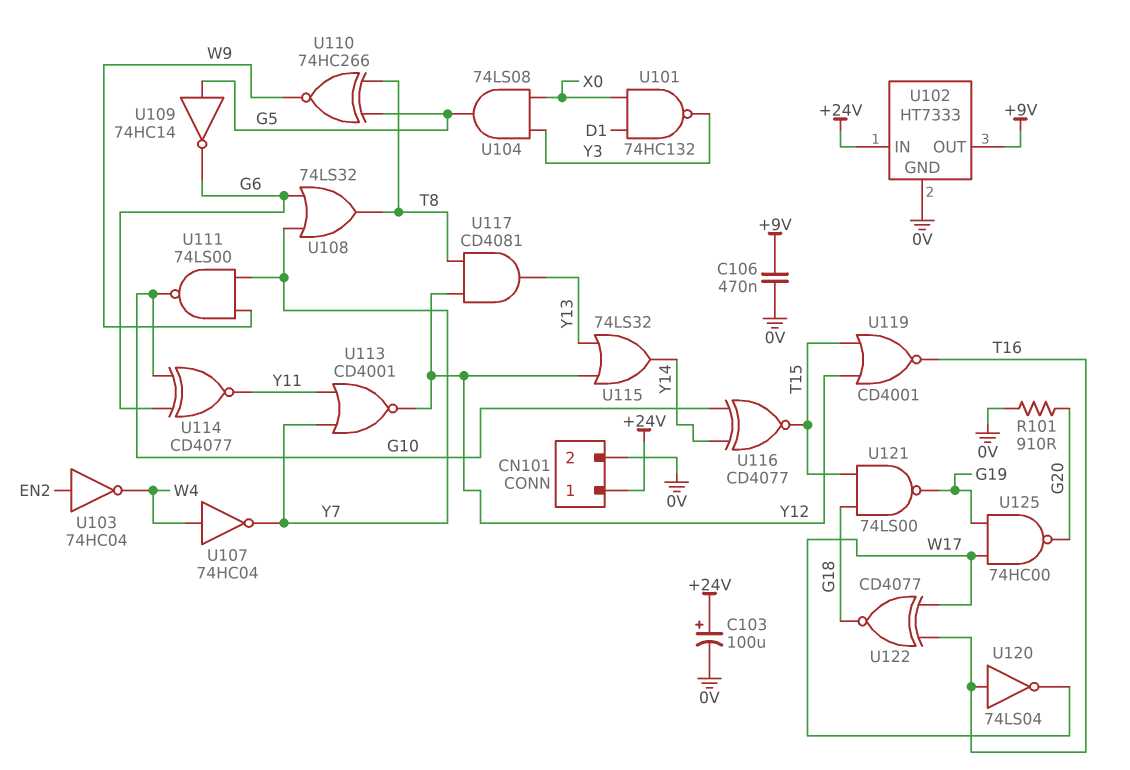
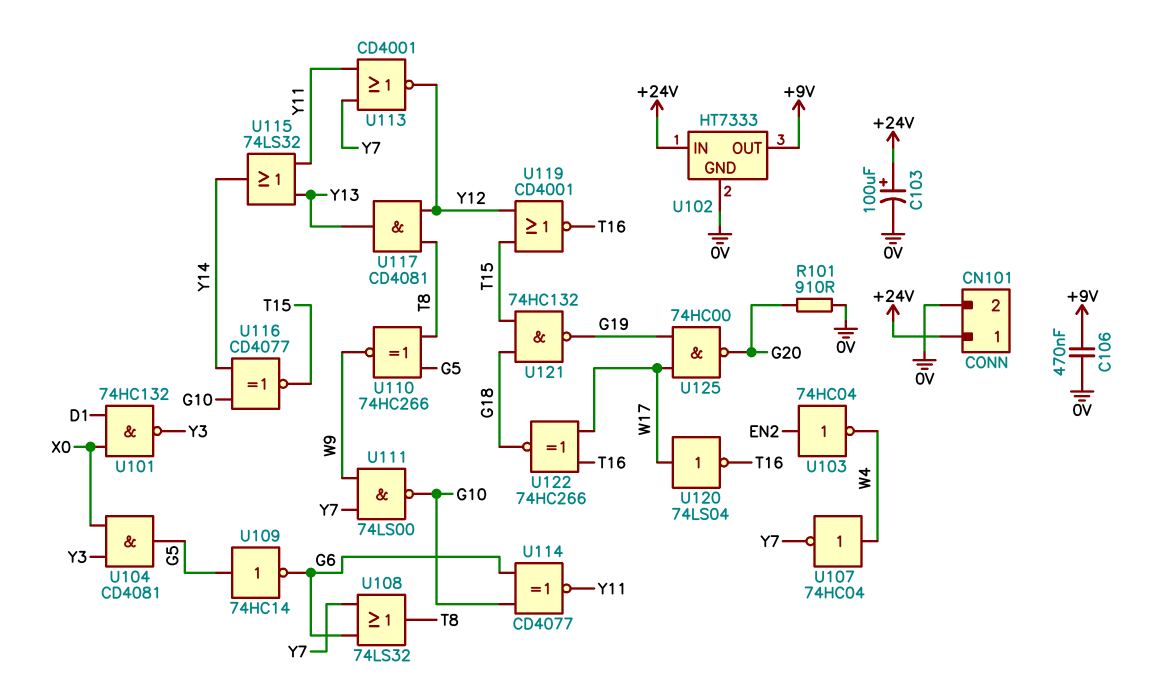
U104: AND 74LS08 (in X0, in Y3, out G5) -> AND CD4081 (in X0, in Y3, out G5)
U115: OR 74LS32 (in Y12, in Y13, out Y14) -> OR 74LS32 (in Y11, in Y13, out Y14)
U120: NOT 74LS04 (in T16, out W17) -> NOT 74LS04 (in W17, out T16)
U121: NAND 74LS00 (in G18, in T15, out G19) -> NAND 74HC132 (in G18, in T15, out G19)
U122: XNOR CD4077 (in T16, in W17, out G18) -> XNOR 74HC266 (in T16, in W17, out G18)

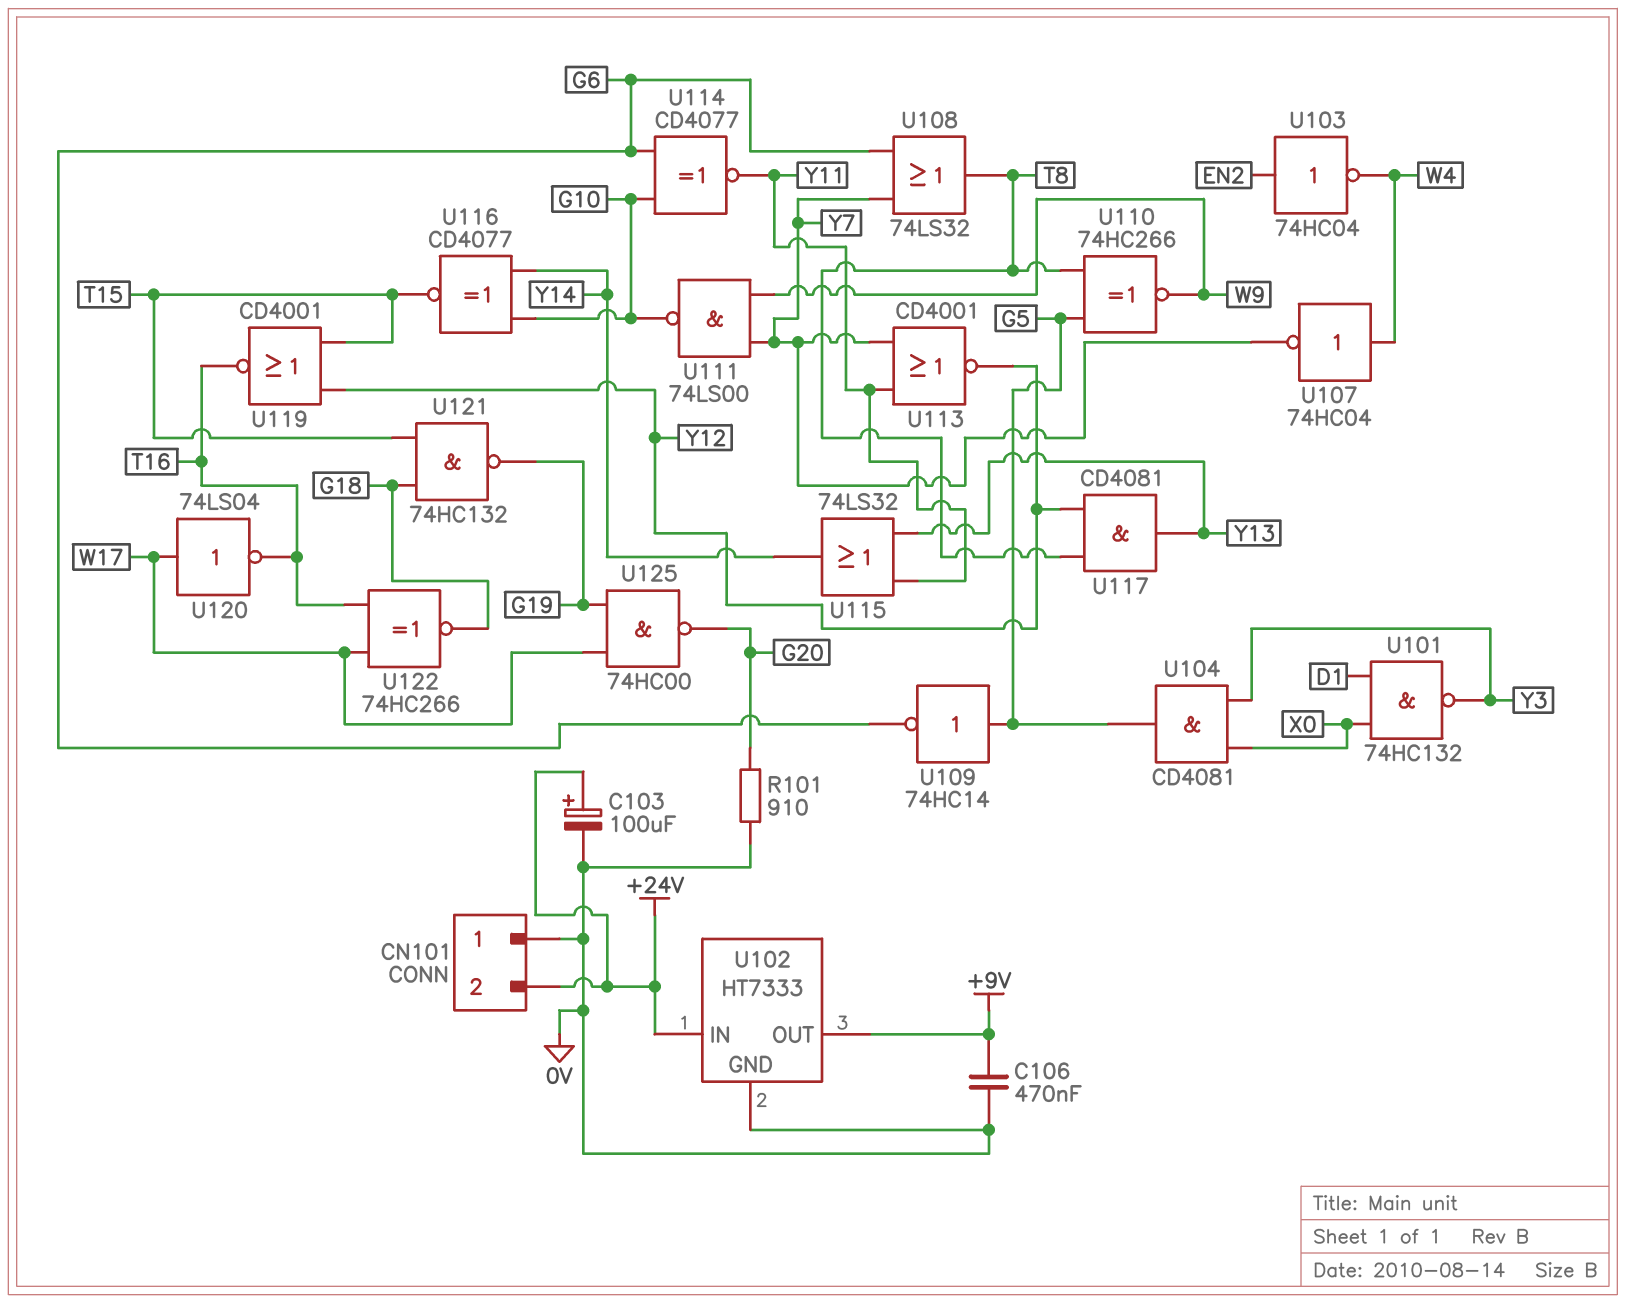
CN101 pin 1: +24V -> 0V
CN101 pin 2: 0V -> +24V

